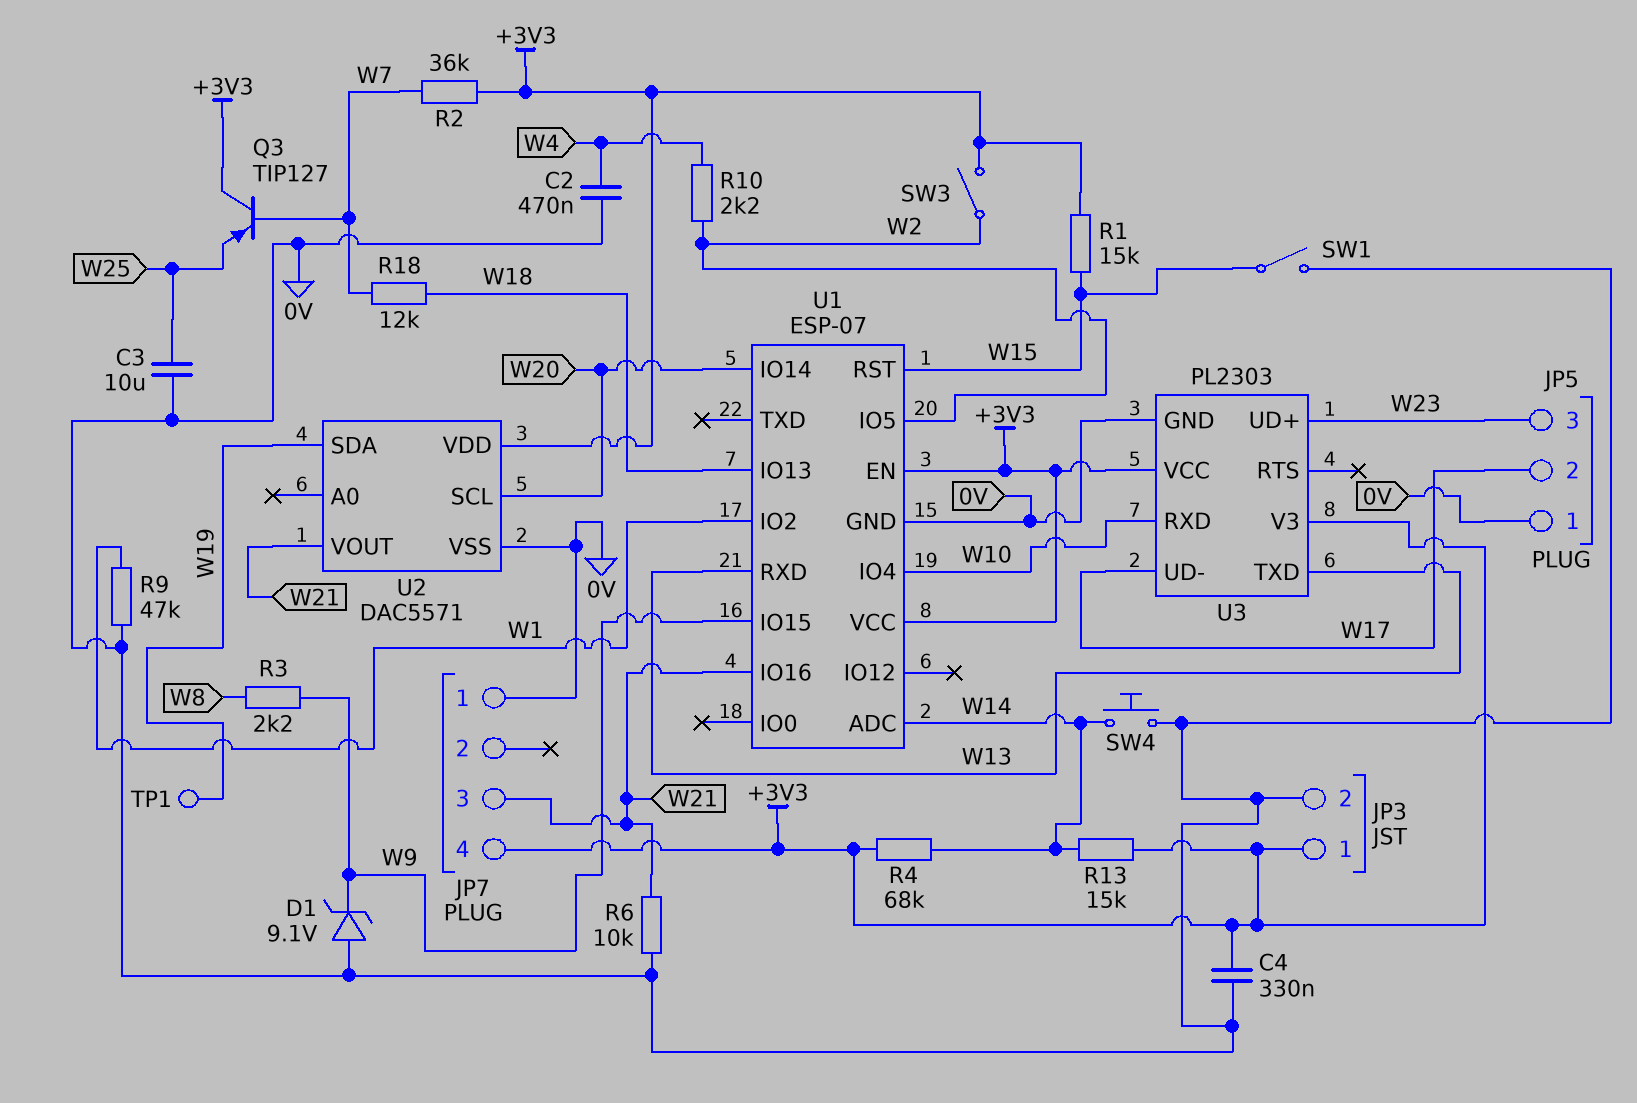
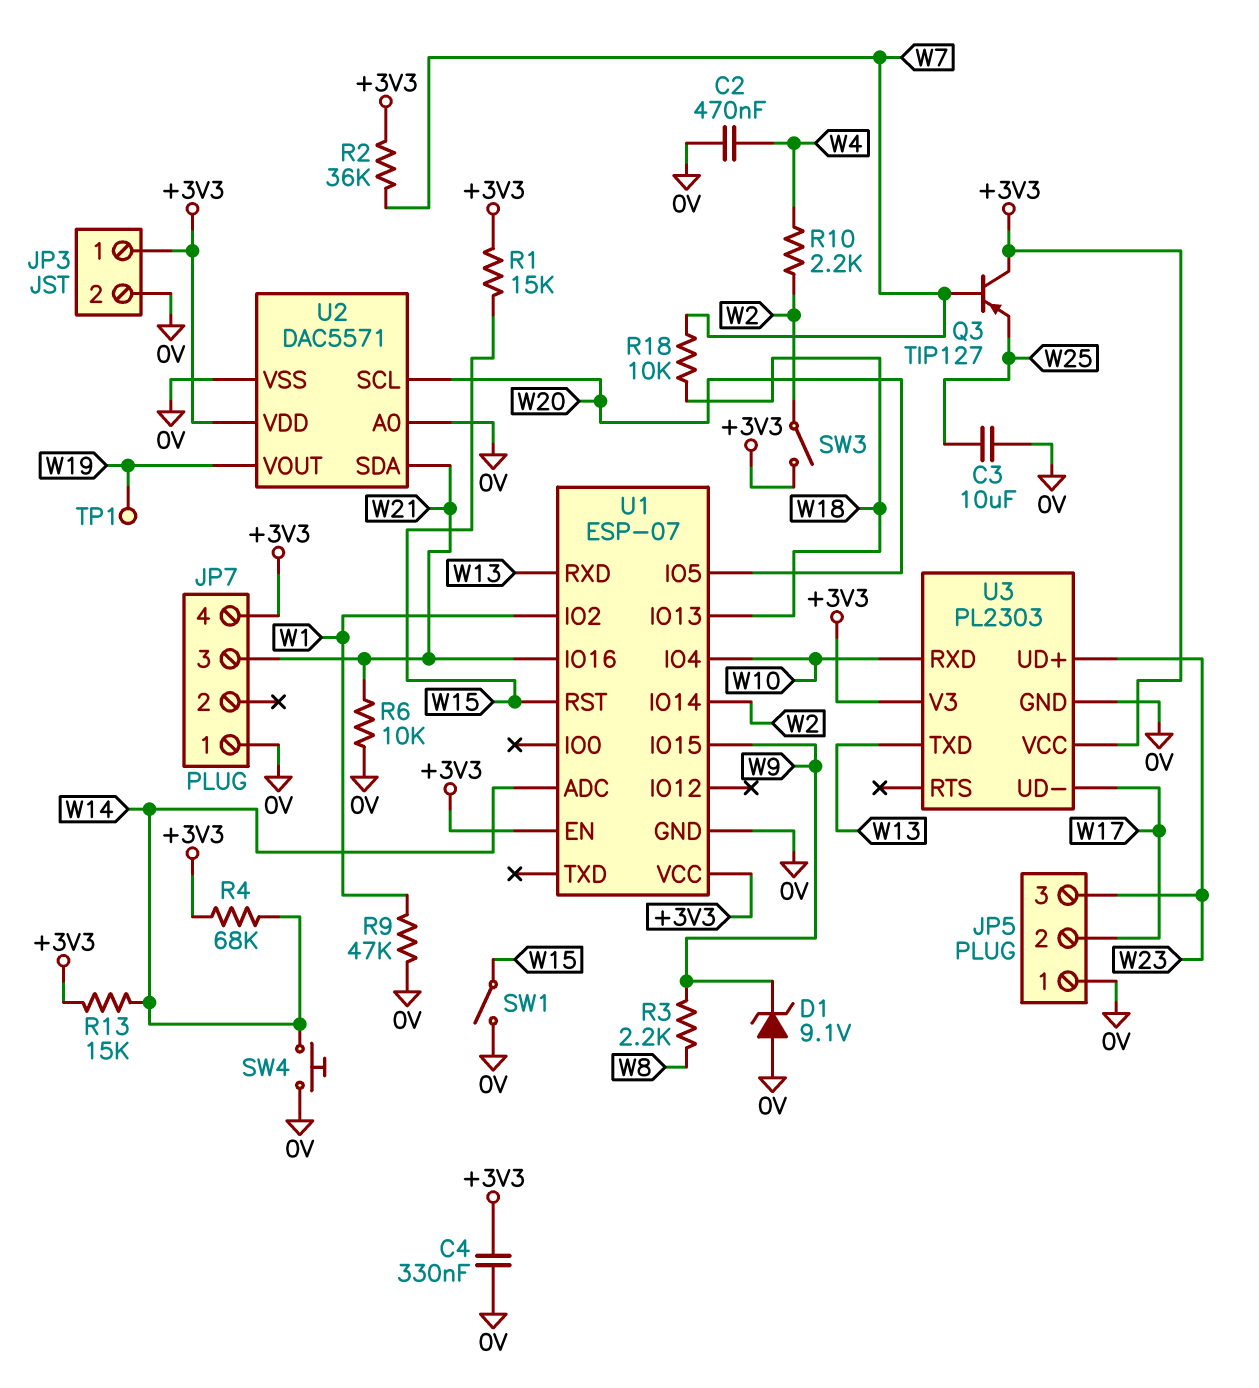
R18: 12k (W7, W18) -> 10k (W7, W18)
U1 pin IO5: W2 -> W20
U1 pin IO14: W20 -> W2
U2 pin A0: none -> 0V
U2 pin SDA: W19 -> W21
U2 pin VOUT: W21 -> W19

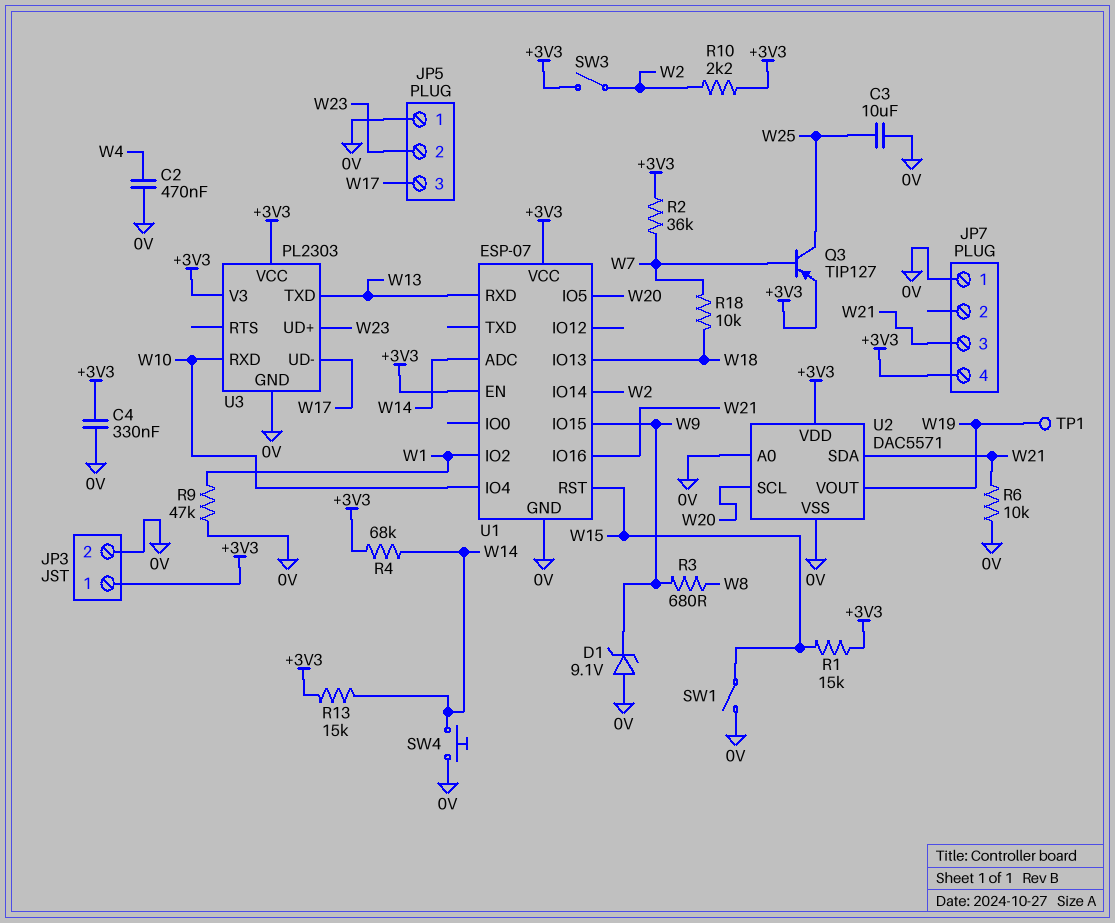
JP5 pin 2: W17 -> W23
JP5 pin 3: W23 -> W17
Q3: PNP TIP127 (B W7, C +3V3, E W25) -> PNP TIP127 (B W7, C W25, E +3V3)
R3: 2.2k (W8, W9) -> 680 (W8, W9)
R10: 2.2k (W2, W4) -> 2.2k (+3V3, W2)

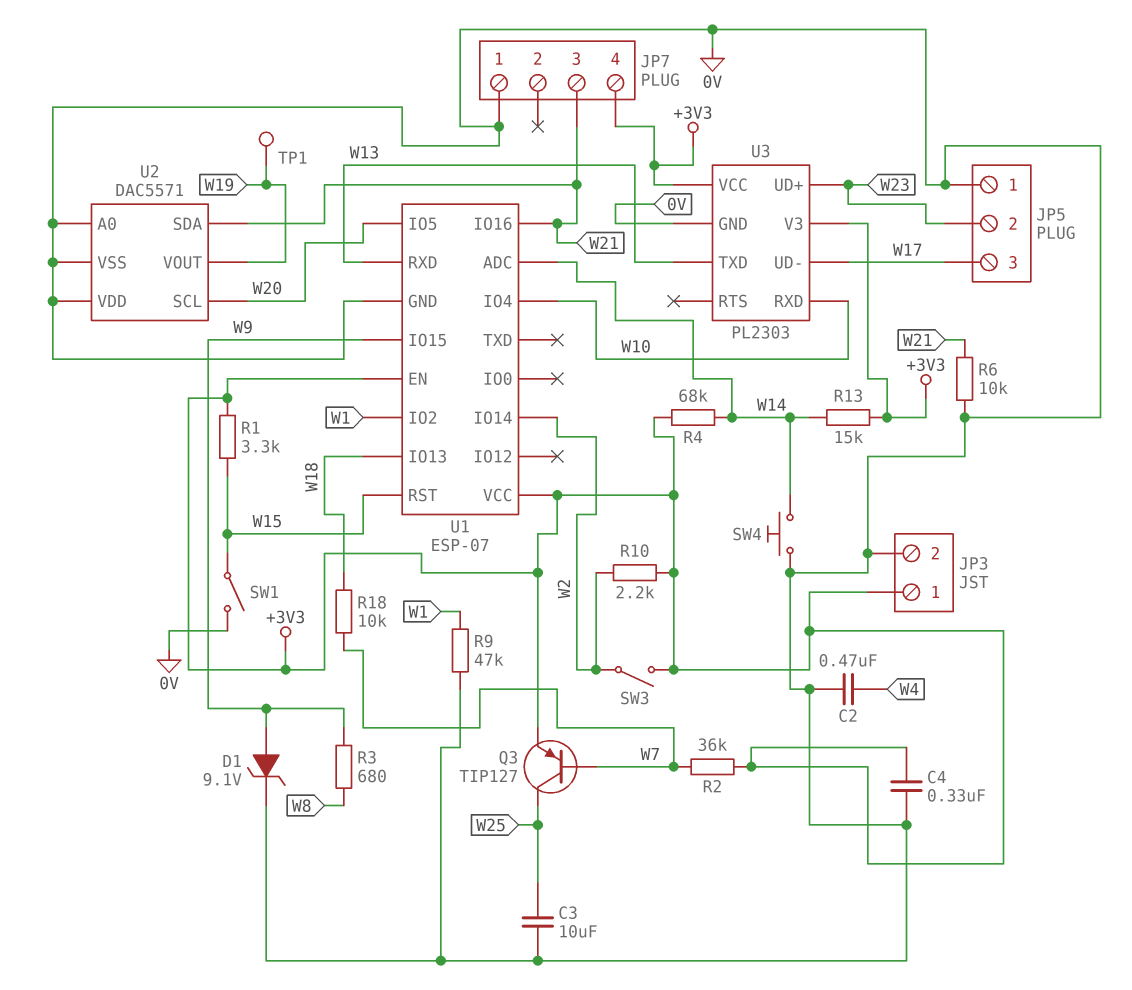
D1: zener 9.1V (A 0V, K W9) -> zener 9.1V (A W9, K 0V)
R1: 15k (+3V3, W15) -> 3.3k (+3V3, W15)
U2 pin VDD: +3V3 -> 0V

